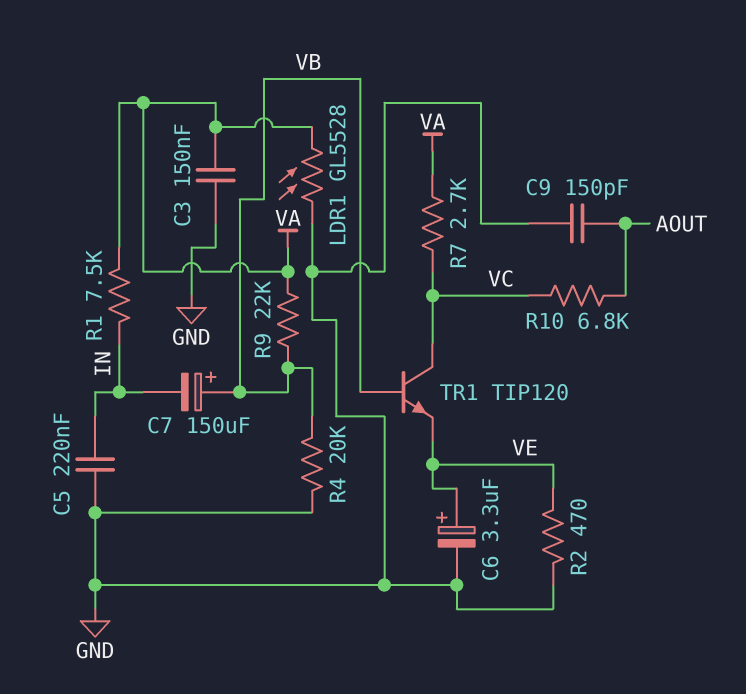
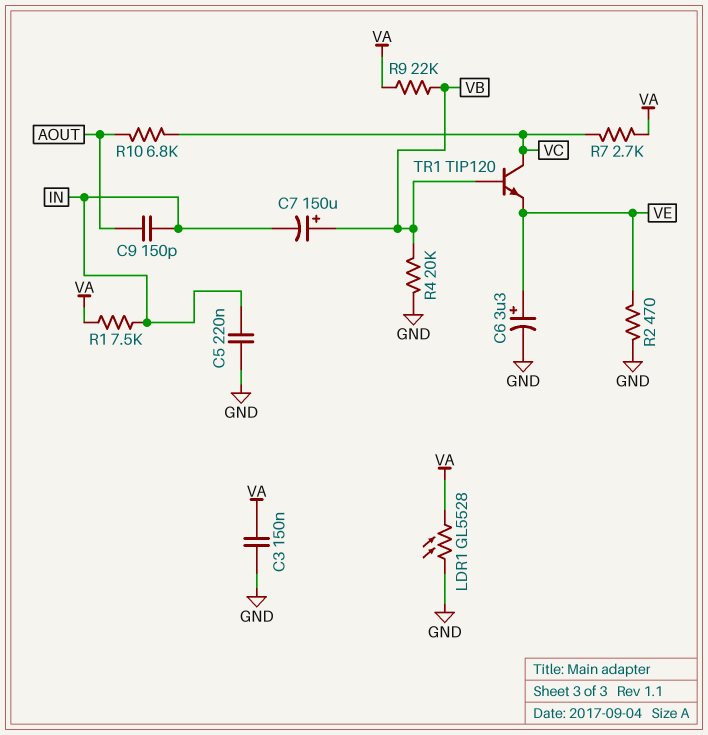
C9: 150pF (AOUT, GND) -> 150pF (AOUT, IN)

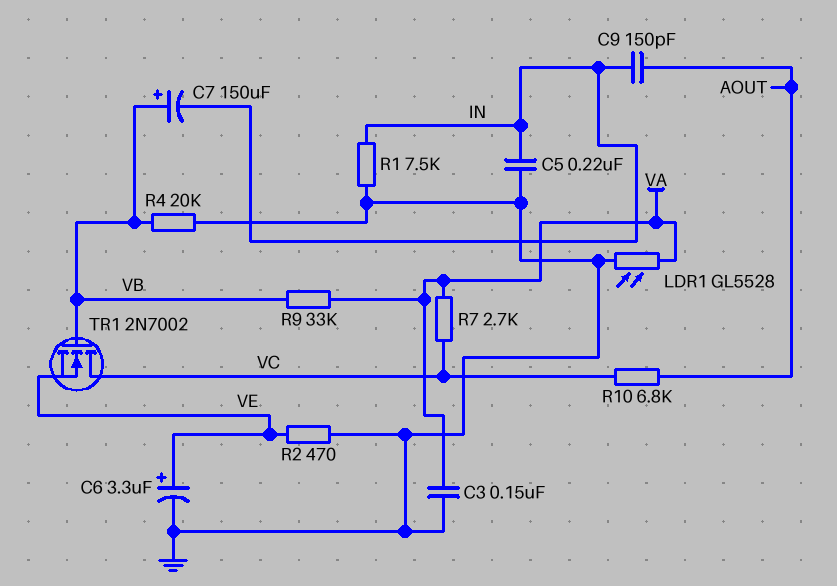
R1: 7.5k (IN, VA) -> 7.5k (GND, IN)
R9: 22k (VA, VB) -> 33k (VA, VB)
TR1: NPN TIP120 (B VB, C VC, E VE) -> NMOS 2N7002 (G VB, D VC, S VE)

